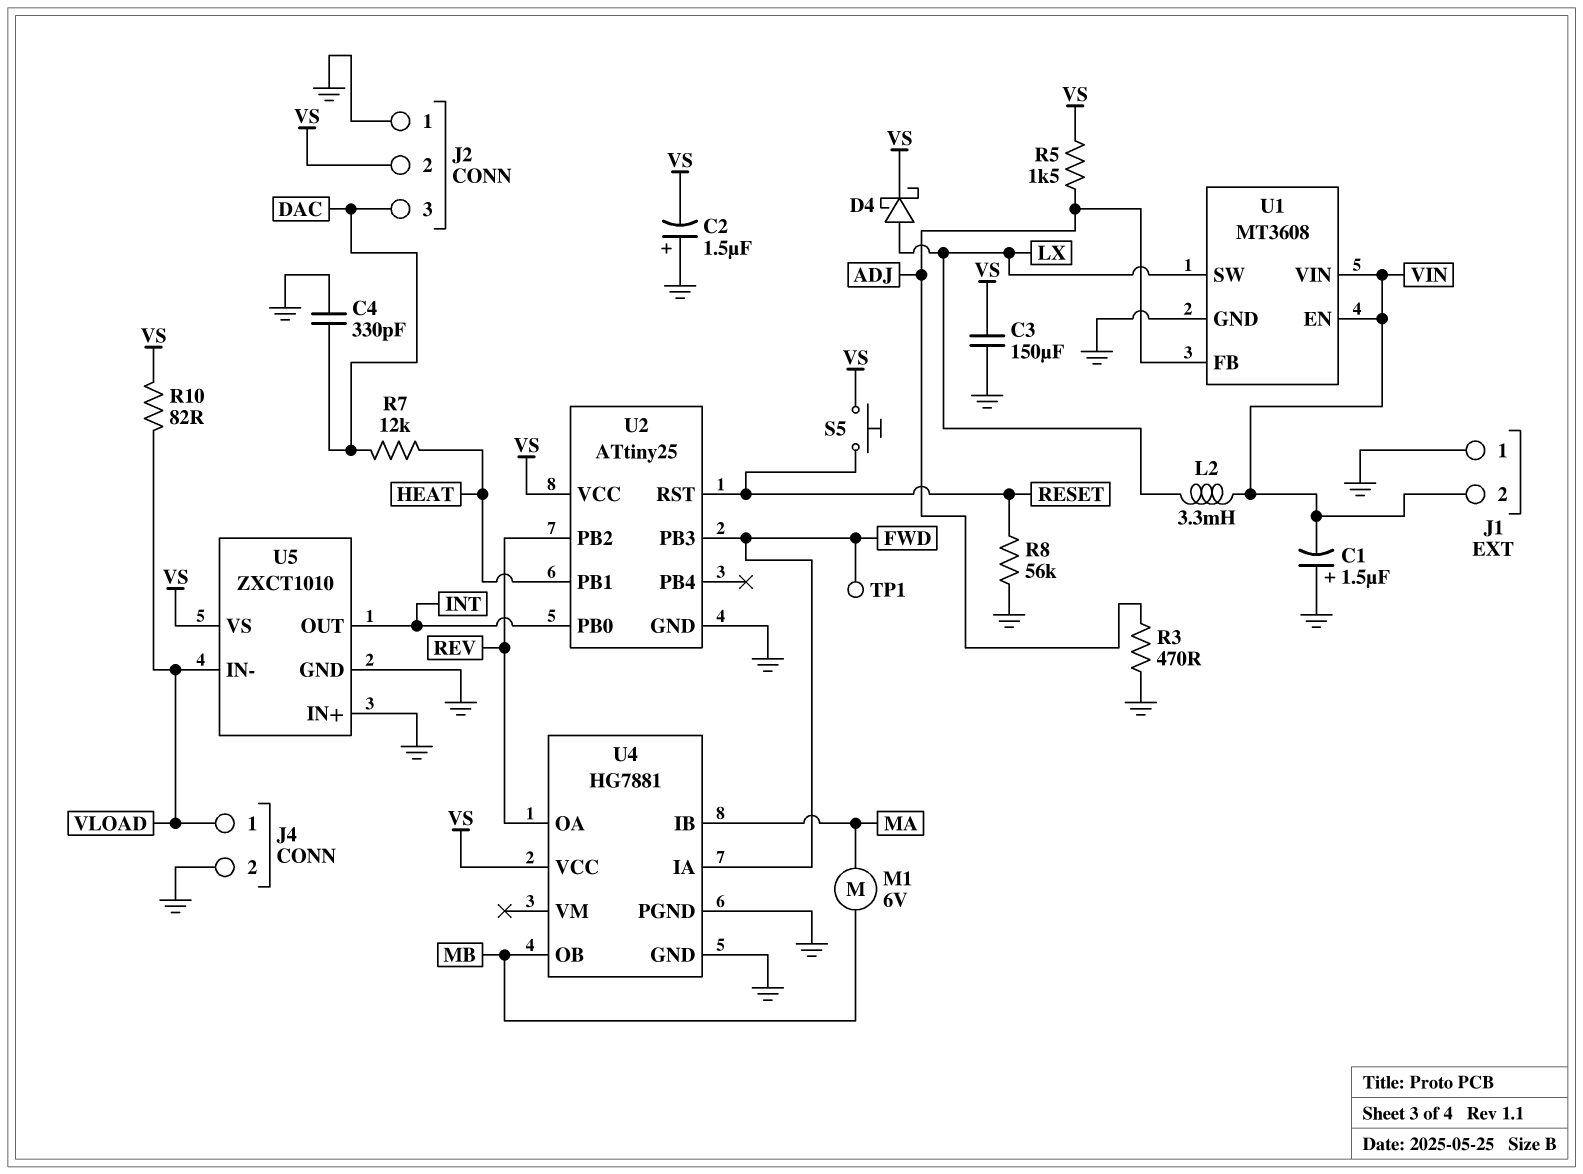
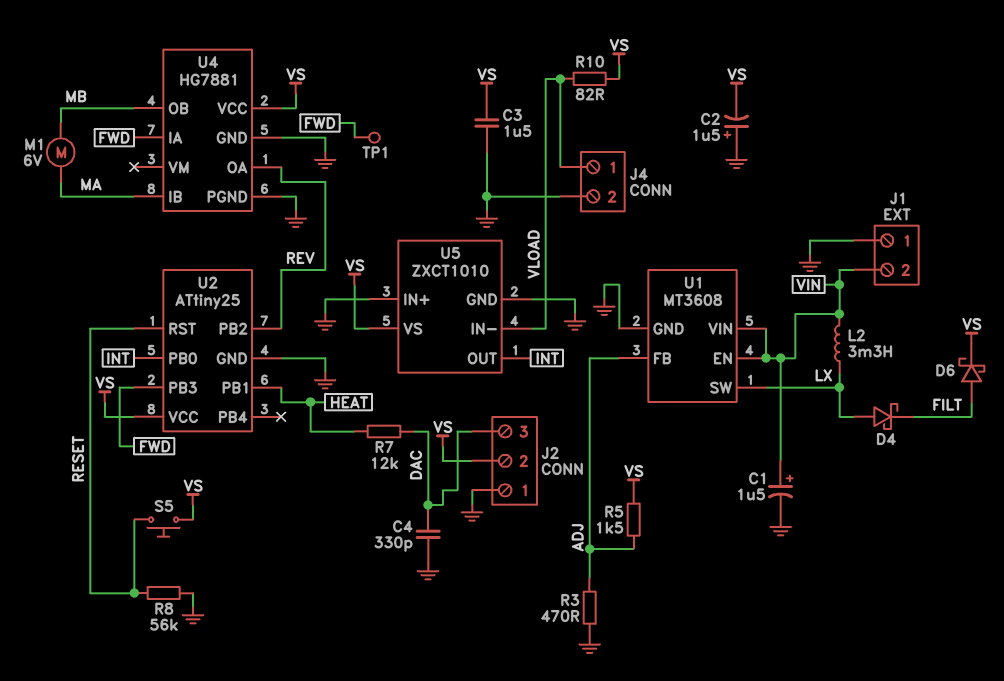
C1: 1.5uF (plus GND, minus VIN) -> 1.5uF (plus VIN, minus GND)
C3: 150uF (GND, VS) -> 1.5uF (GND, VS)
D4: schottky (A LX, K VS) -> schottky (A LX, K FILT)
D6: none -> schottky (A FILT, K VS)

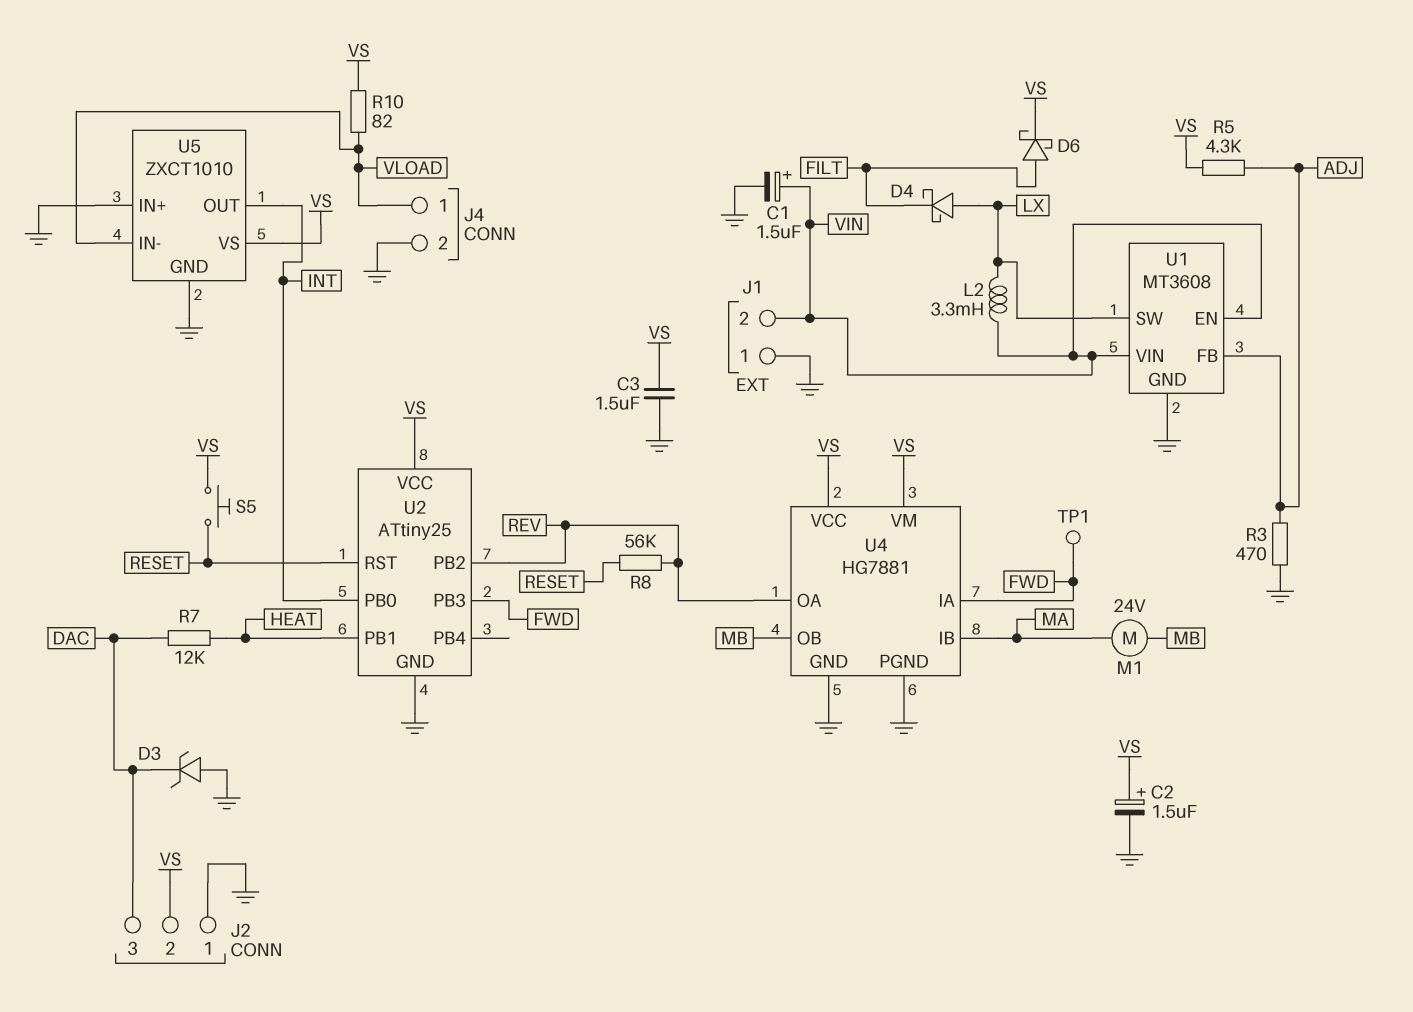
C2: 1.5uF (plus GND, minus VS) -> 1.5uF (plus VS, minus GND)
C4: 330pF (DAC, GND) -> none
D3: none -> zener (A GND, K DAC)
M1: motor 6V (MA, MB) -> motor 24V (MA, MB)
R5: 1.5k (ADJ, VS) -> 4.3k (ADJ, VS)
R8: 56k (GND, RESET) -> 56k (RESET, REV)
U4 pin VM: none -> VS

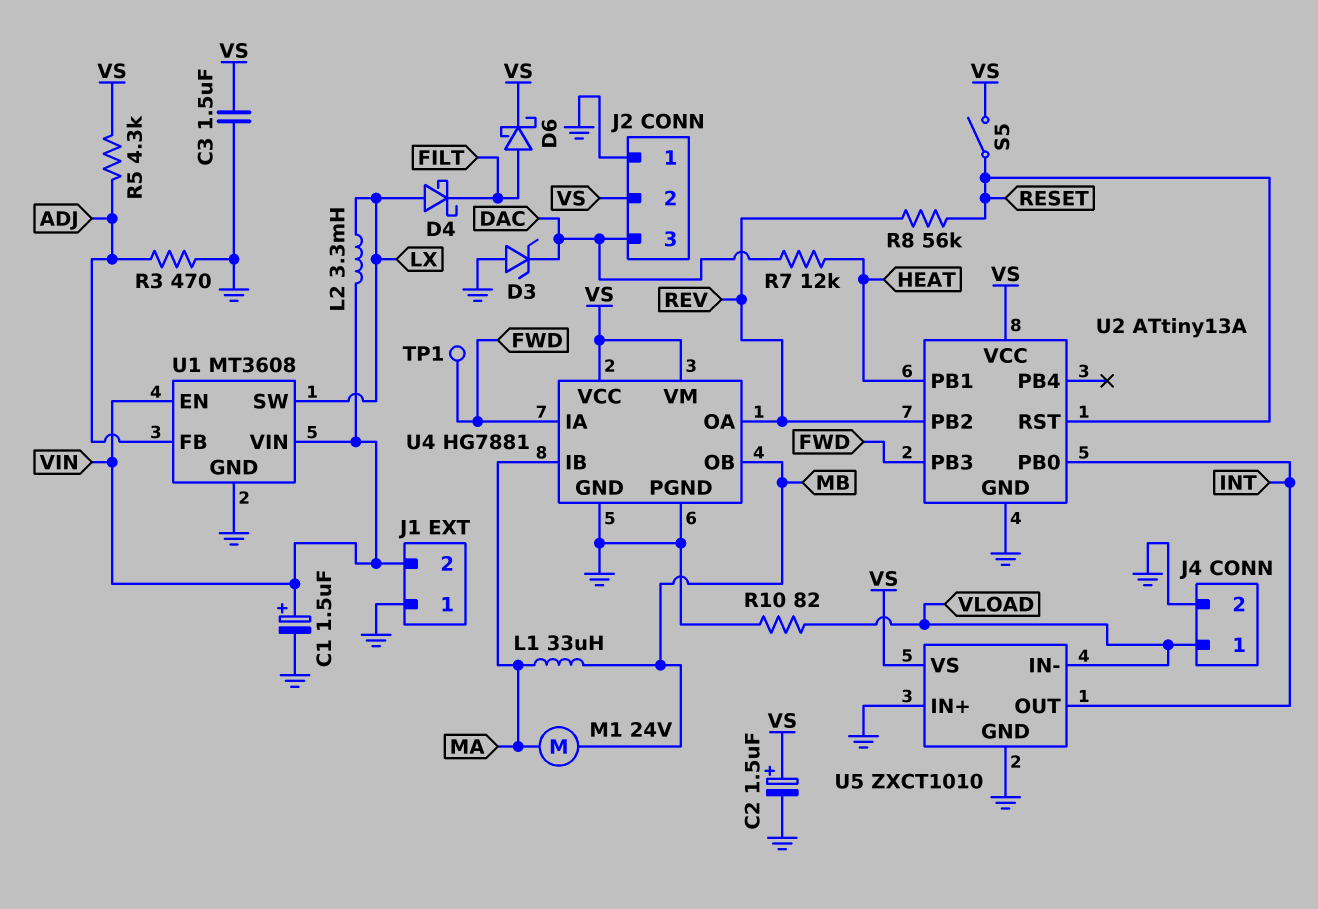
L1: none -> 33uH (MA, MB)
R10: 82 (VLOAD, VS) -> 82 (GND, VLOAD)
S5: button (RESET, VS) -> switch (RESET, VS)
U2: ATtiny25 -> ATtiny13A

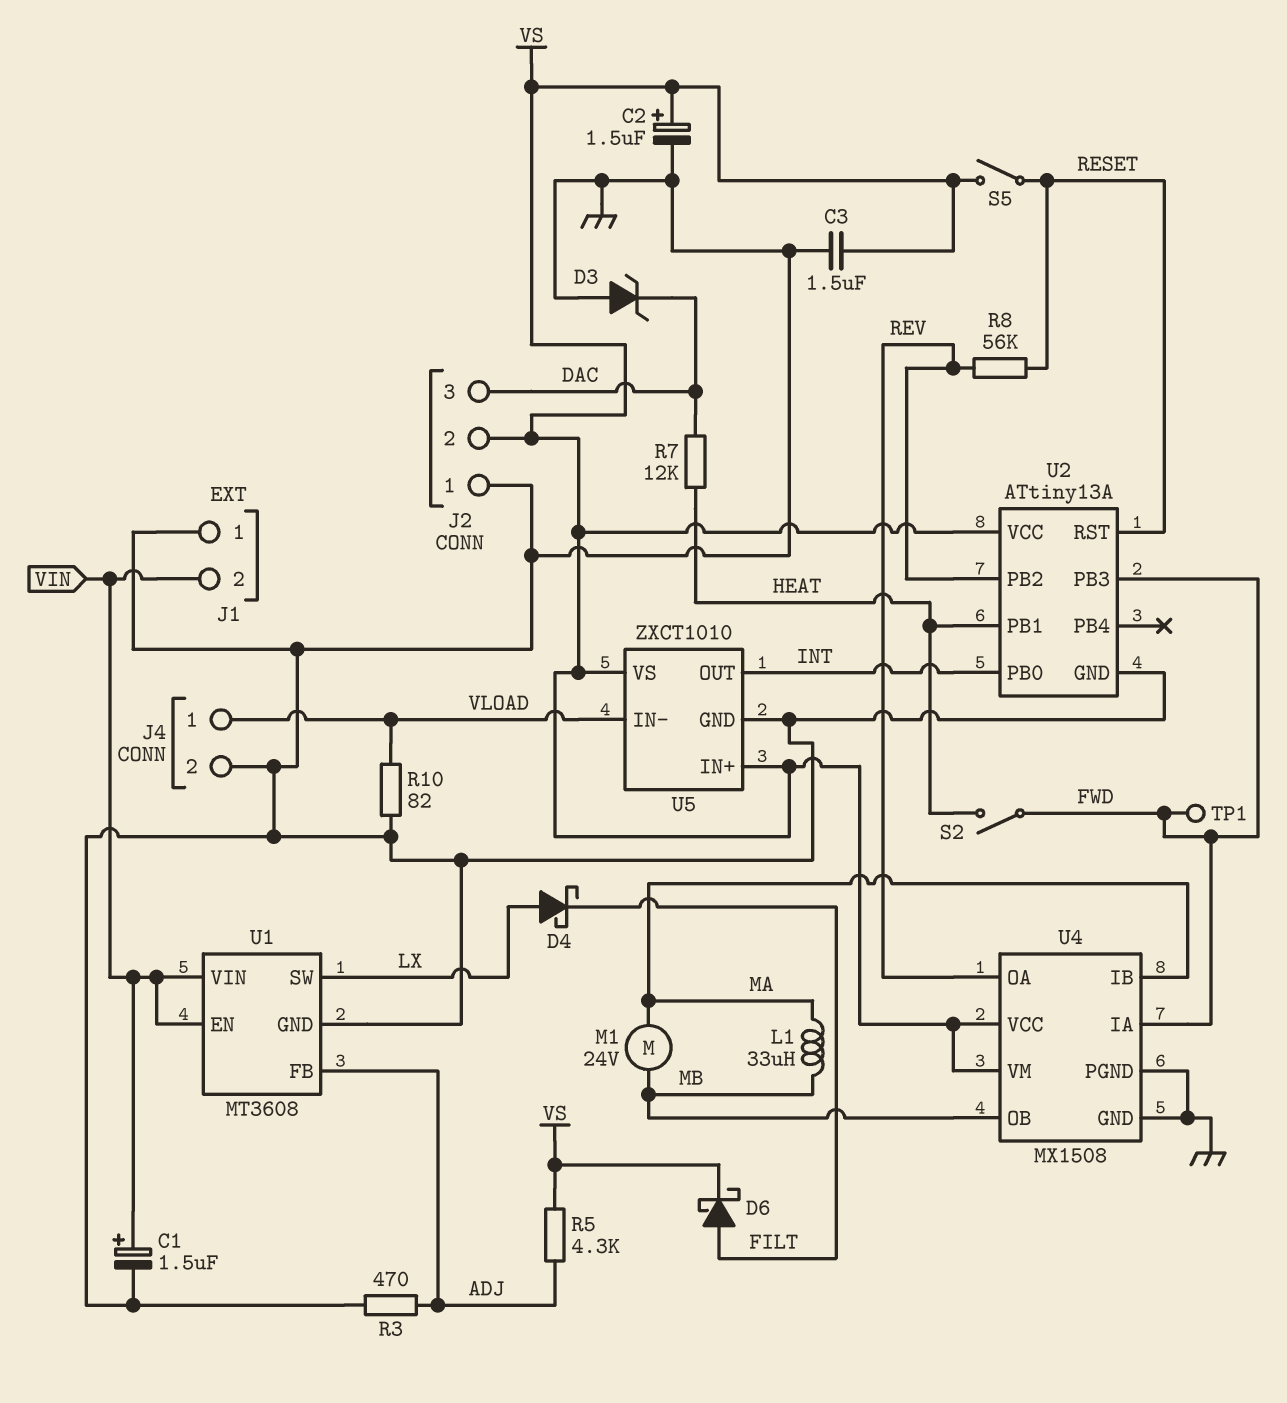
L2: 3.3mH (LX, VIN) -> none
S2: none -> switch (FWD, HEAT)
U4: HG7881 -> MX1508
U5 pin IN+: GND -> VS

